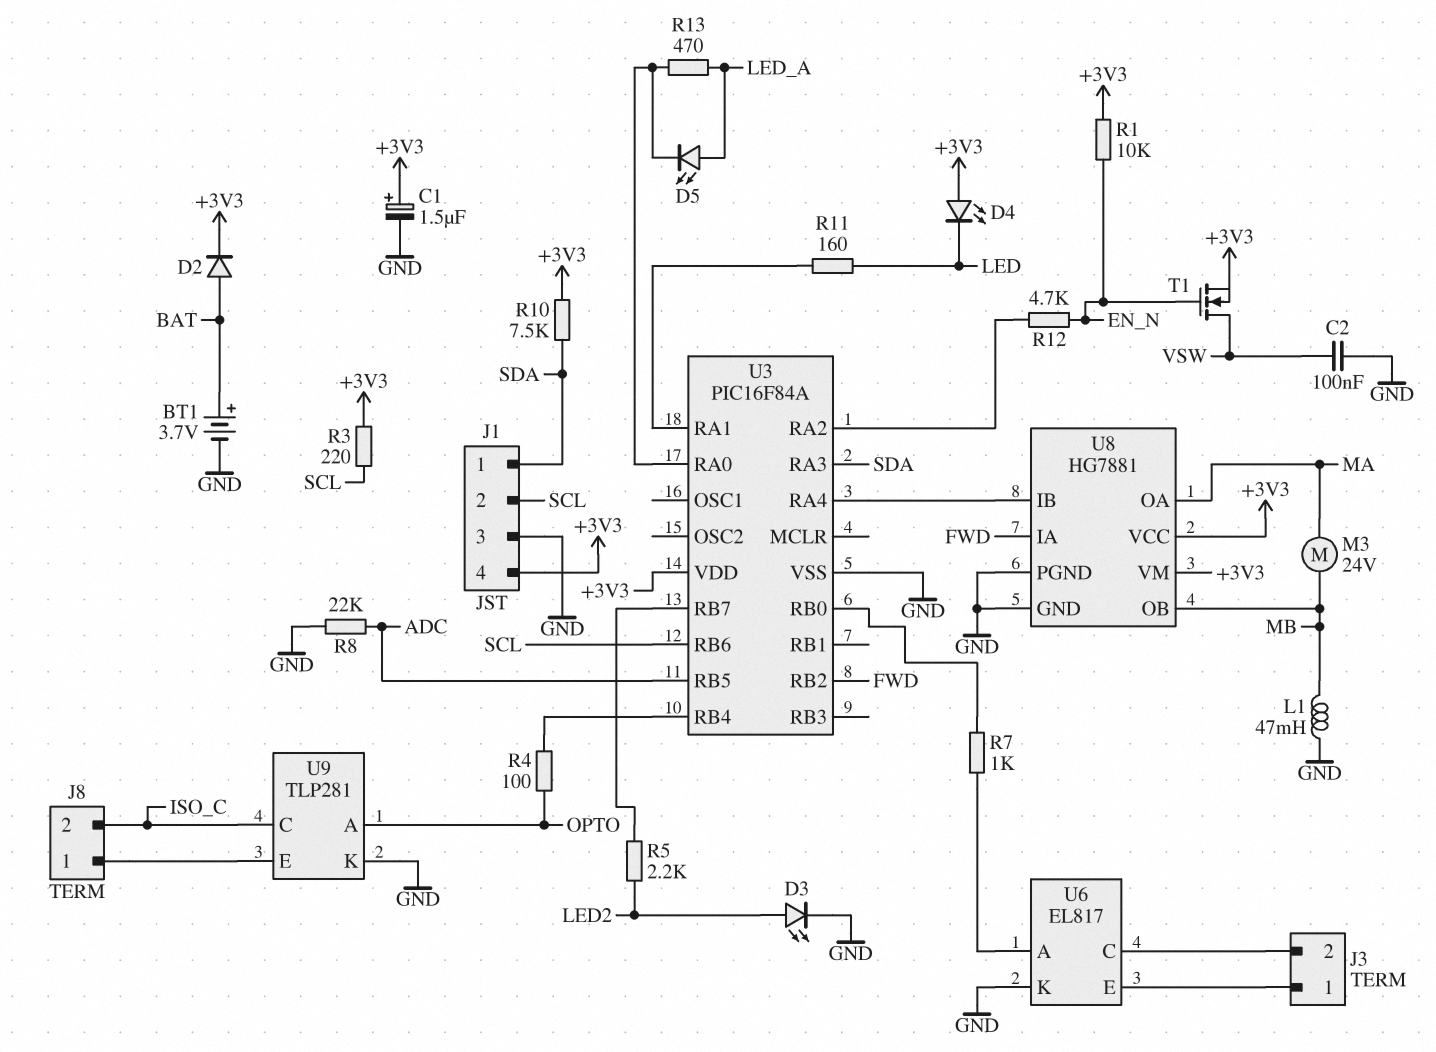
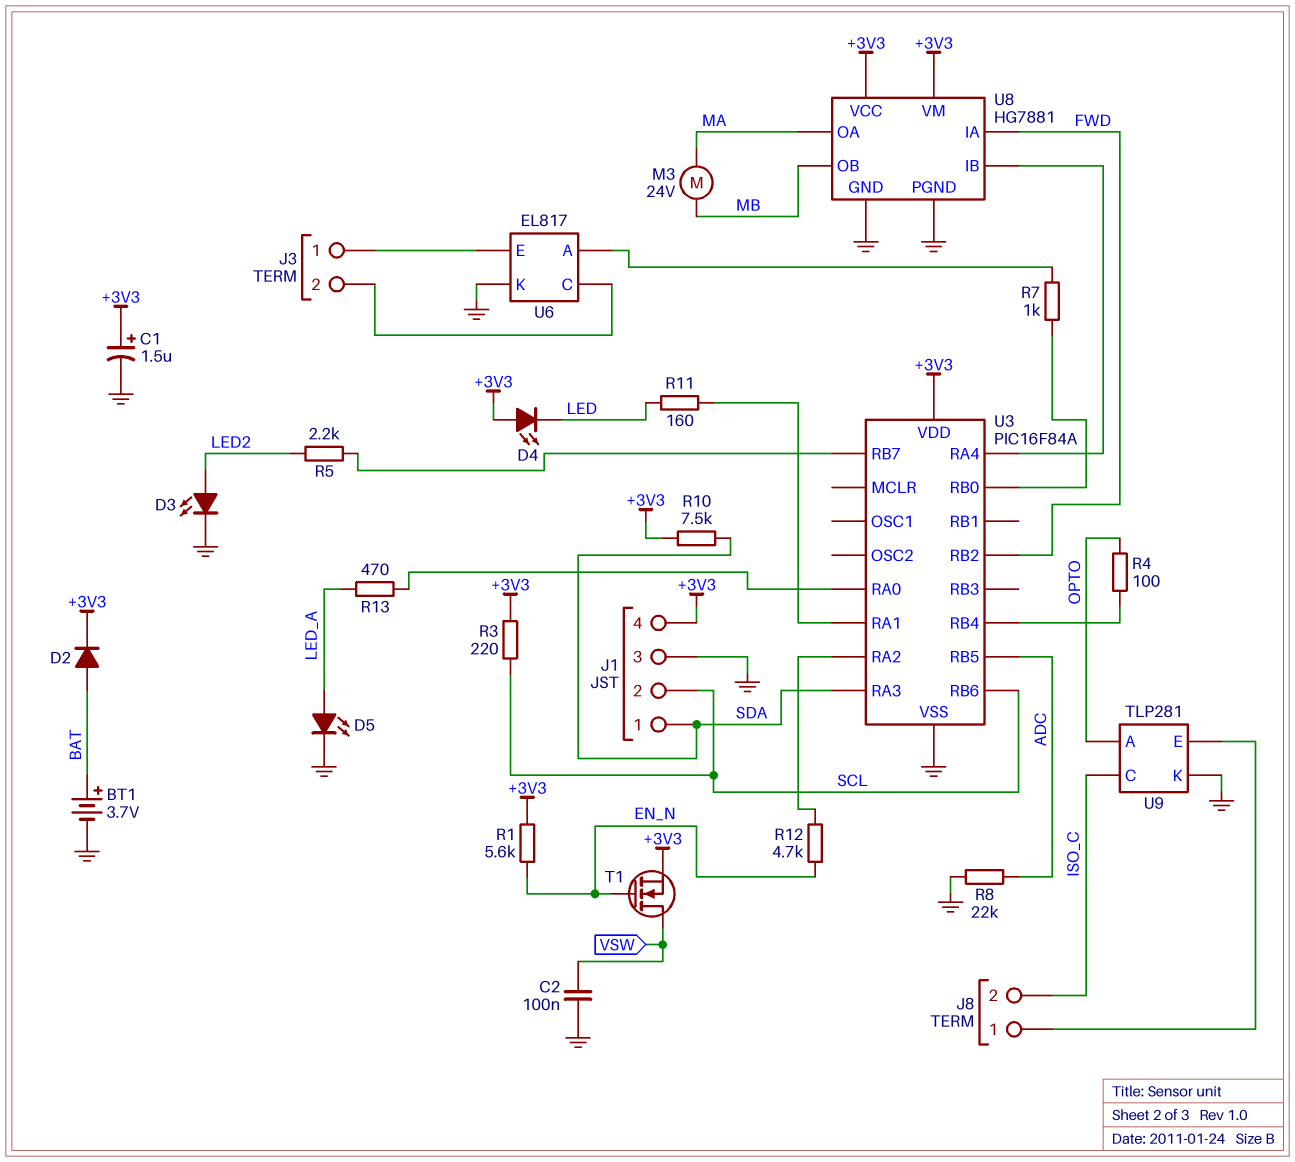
D5: LED (A LED_A, K U3/RA0) -> LED (A LED_A, K GND)
L1: 47mH (GND, MB) -> none
R1: 10k (+3V3, EN_N) -> 5.6k (+3V3, EN_N)

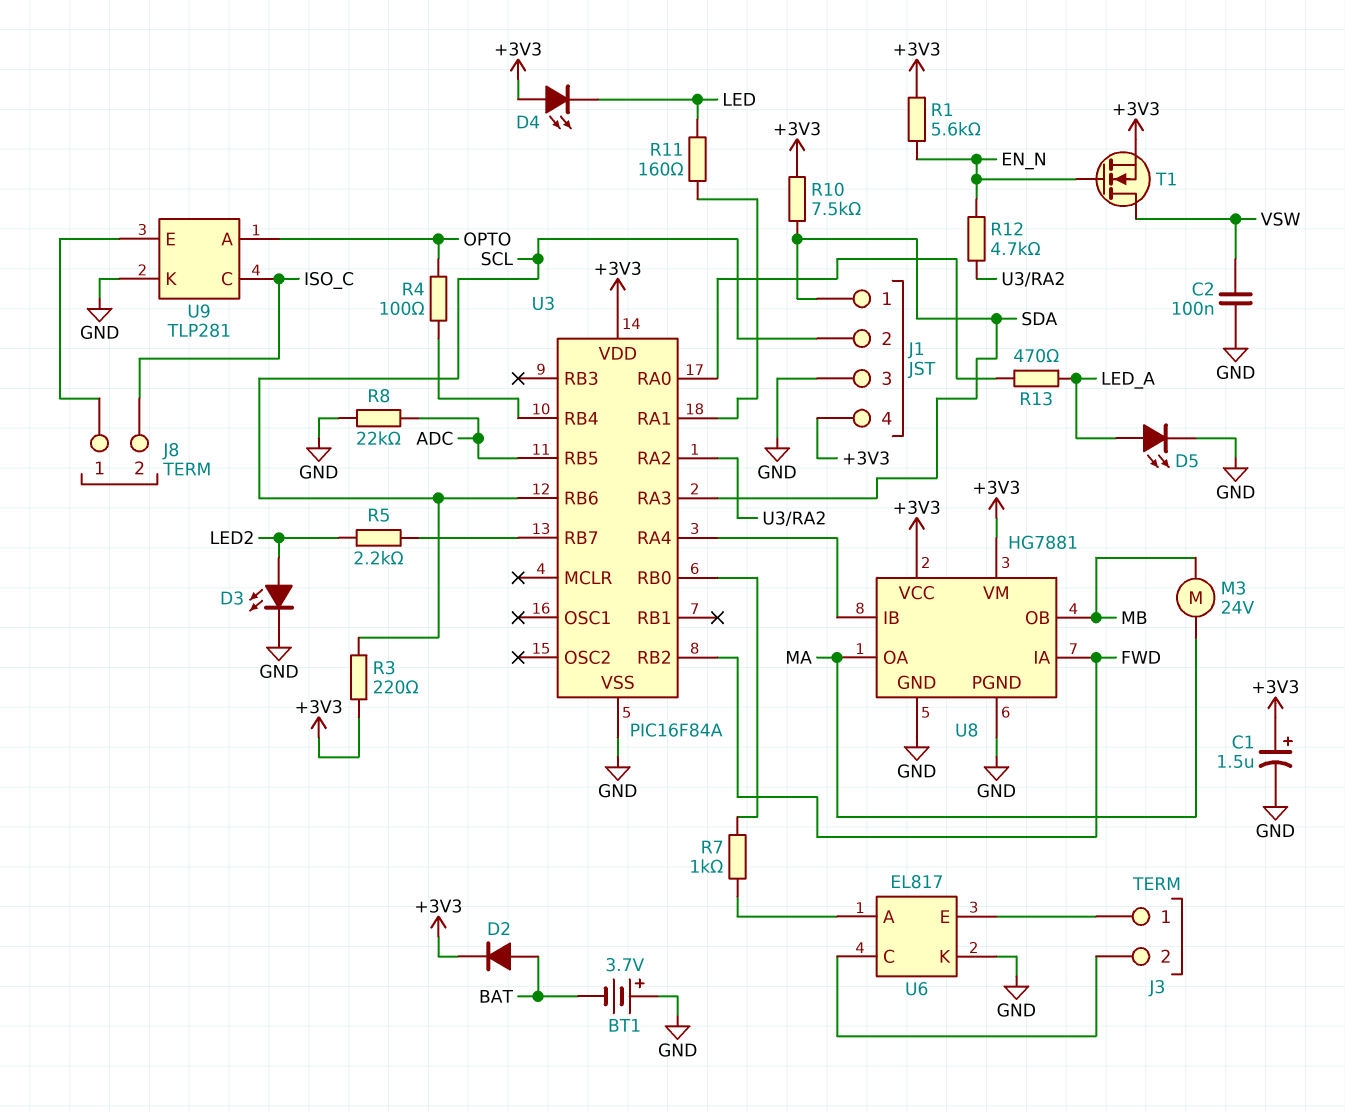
BT1: 3.7V (plus BAT, minus GND) -> 3.7V (plus GND, minus BAT)

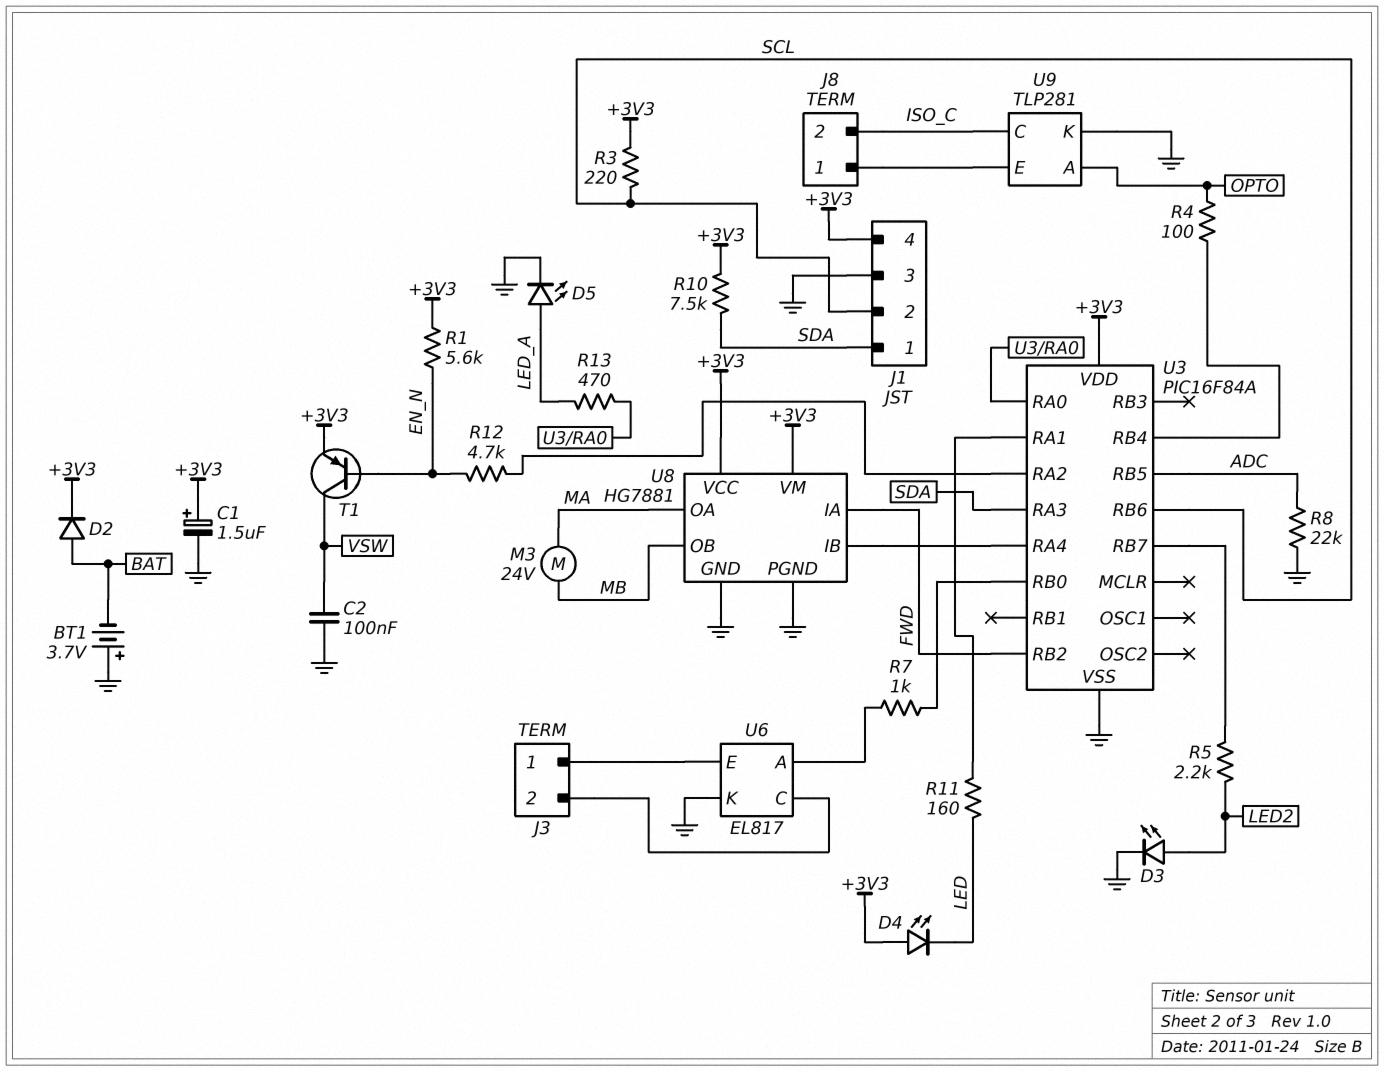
T1: NMOS (G EN_N, D VSW, S +3V3) -> PNP (B EN_N, C VSW, E +3V3)

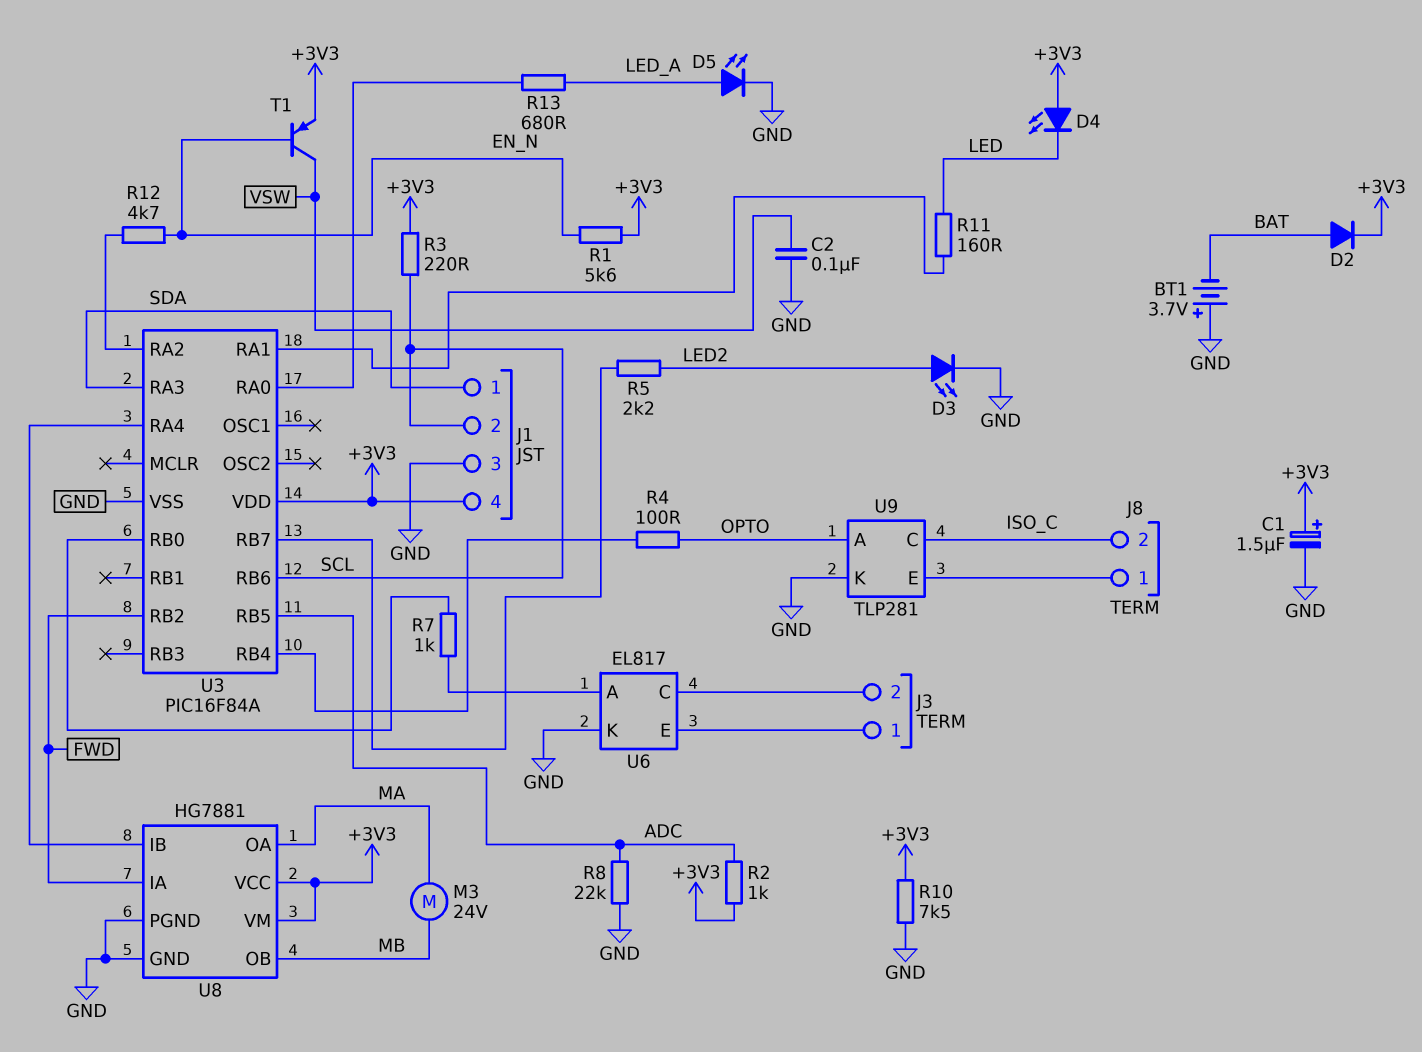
R2: none -> 1k (+3V3, ADC)
R10: 7.5k (+3V3, SDA) -> 7.5k (+3V3, GND)
R13: 470 (LED_A, U3/RA0) -> 680 (LED_A, U3/RA0)

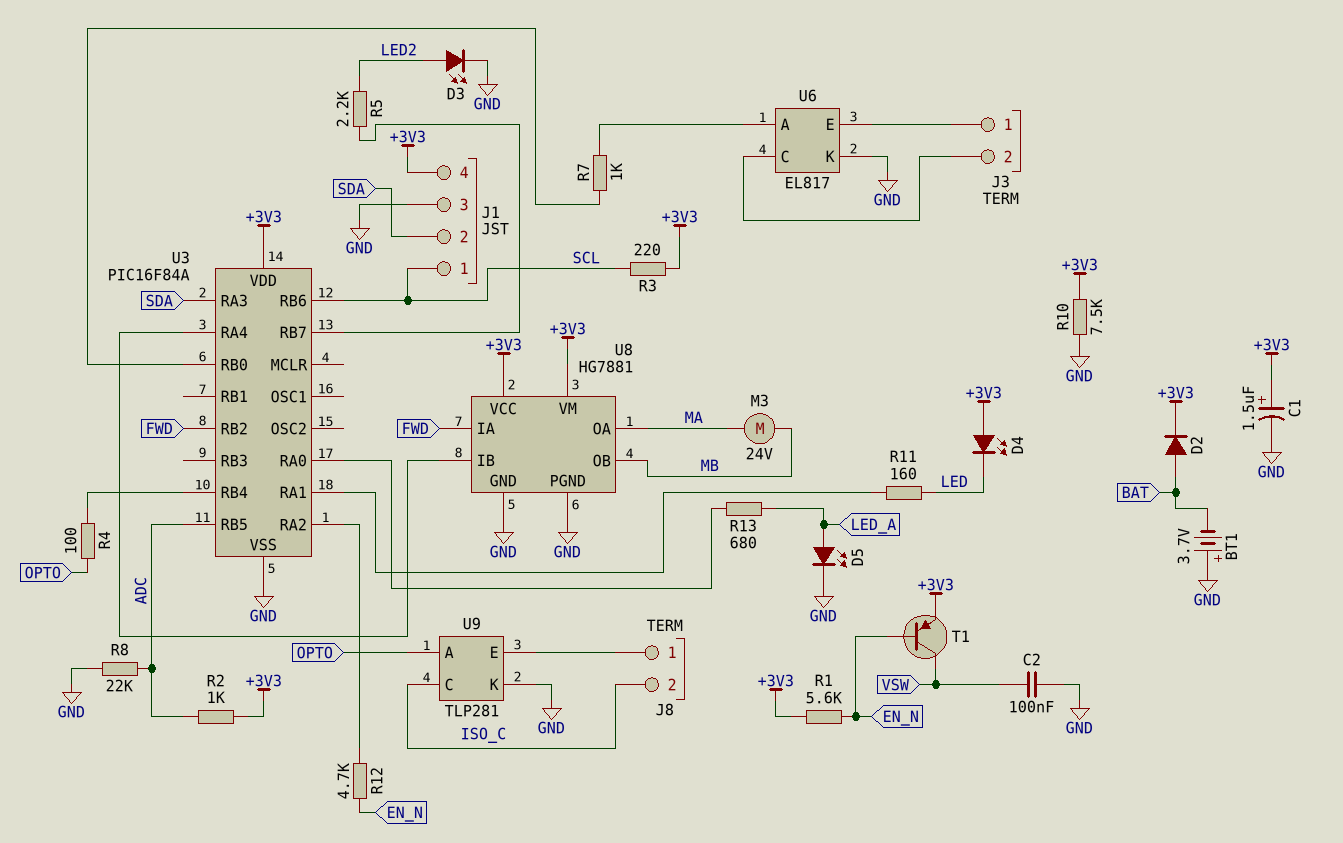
J1 pin 1: SDA -> SCL
J1 pin 2: SCL -> SDA

